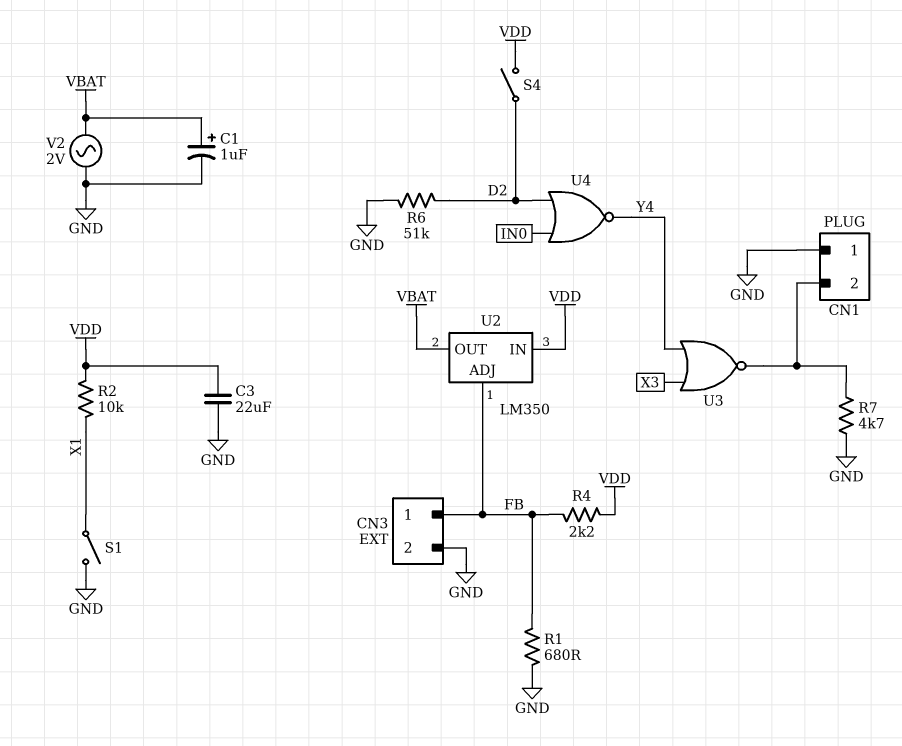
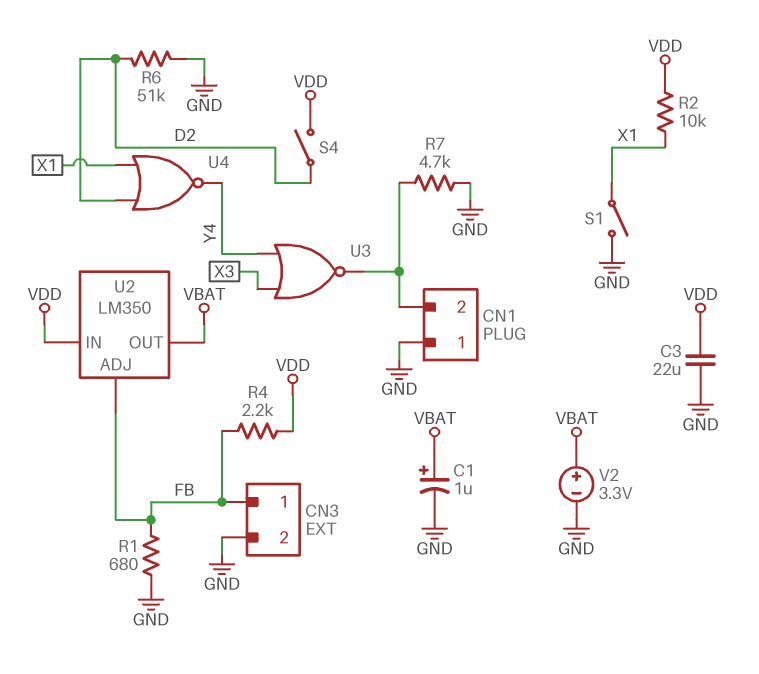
U4: NOR (in D2, in IN0, out Y4) -> NOR (in D2, in X1, out Y4)
V2: AC 2V (GND, VBAT) -> 3.3V (plus VBAT, minus GND)

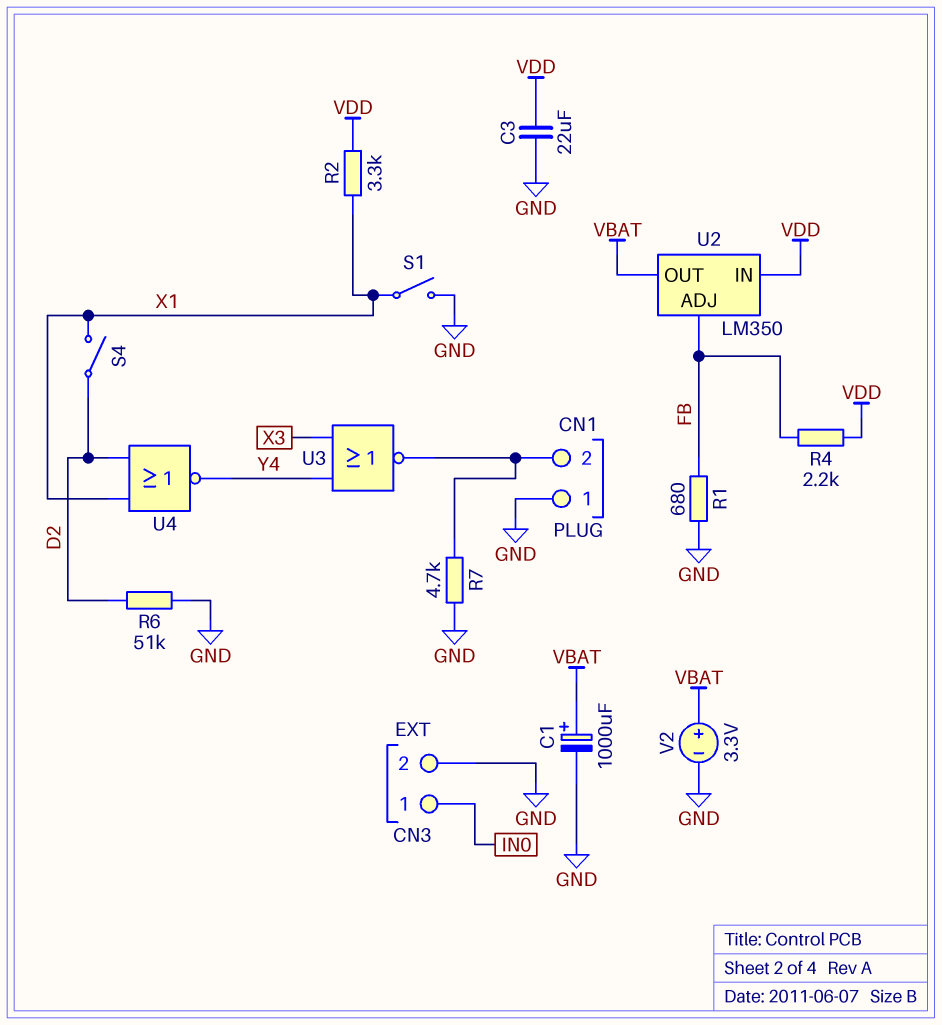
C1: 1uF (plus VBAT, minus GND) -> 1000uF (plus VBAT, minus GND)
CN3 pin 1: FB -> IN0
R2: 10k (VDD, X1) -> 3.3k (VDD, X1)
S4: switch (D2, VDD) -> switch (D2, X1)

